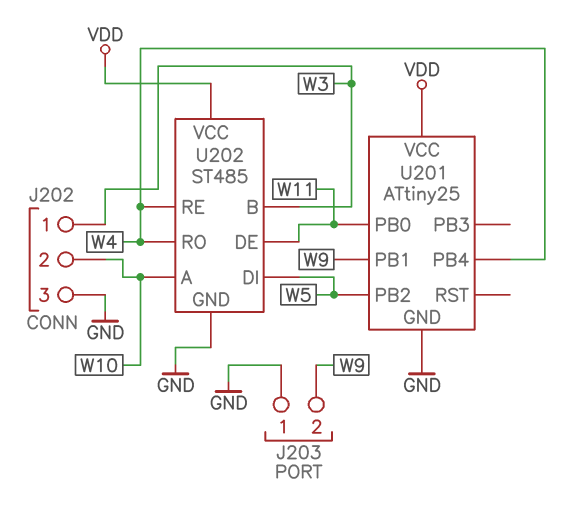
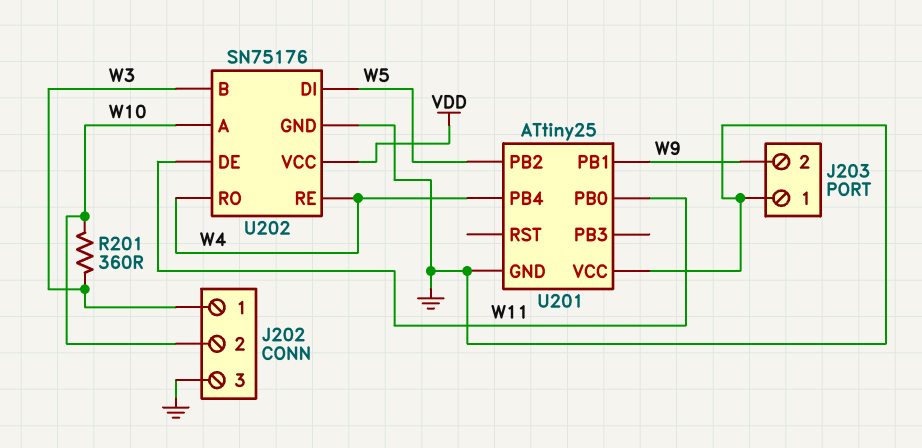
R201: none -> 360 (W3, W10)
U201 pin VCC: VDD -> GND
U202: ST485 -> SN75176

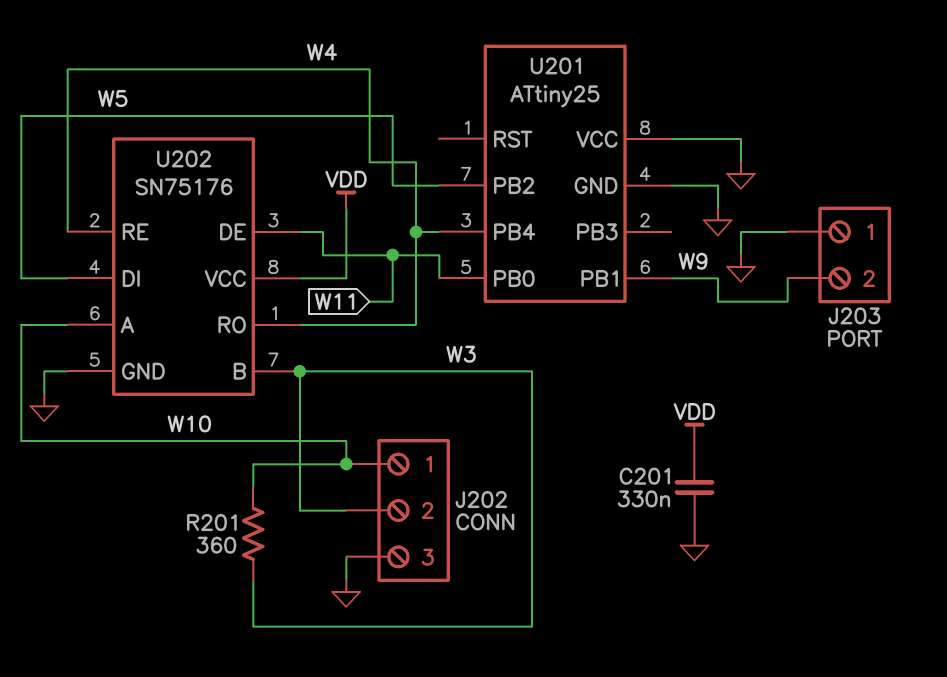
C201: none -> 330nF (GND, VDD)
J202 pin 1: W3 -> W10
J202 pin 2: W10 -> W3

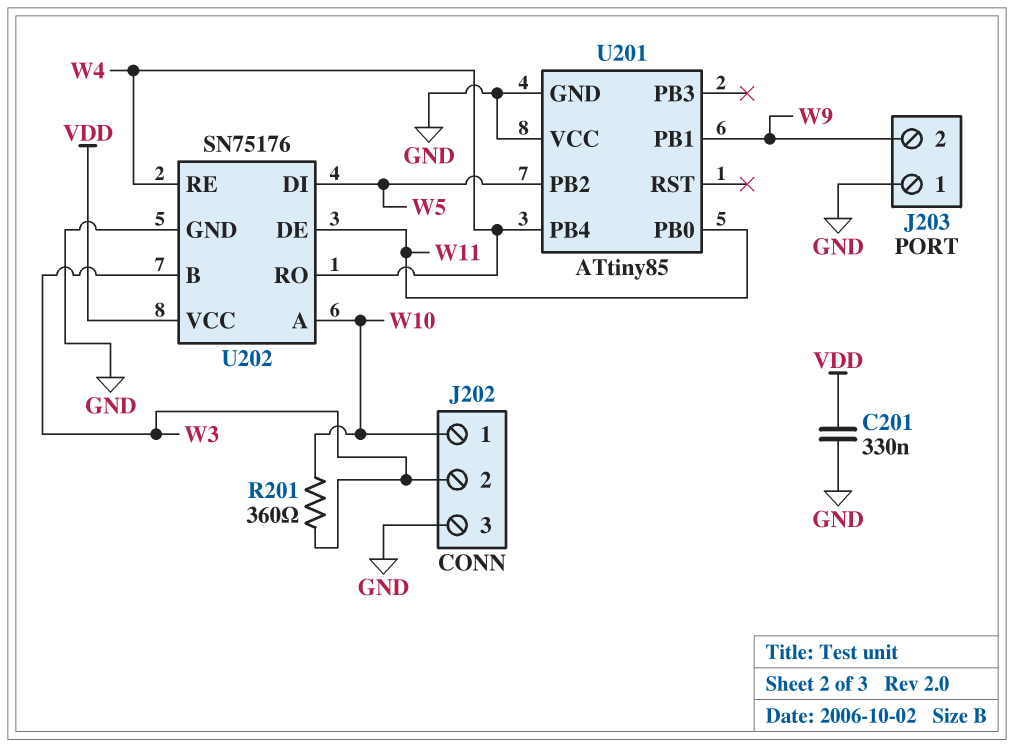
U201: ATtiny25 -> ATtiny85

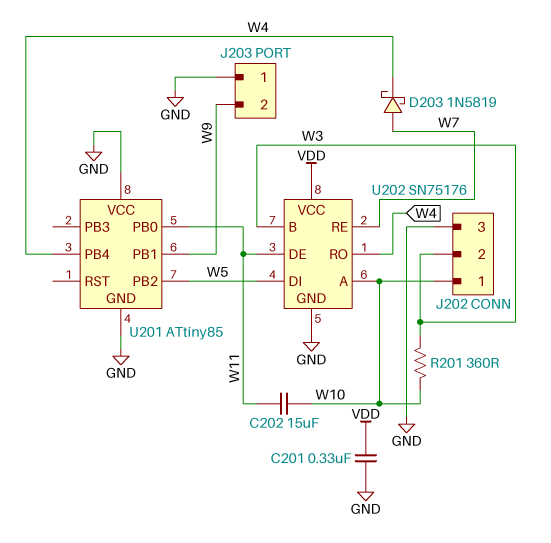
C202: none -> 15uF (W10, W11)
D203: none -> schottky 1N5819 (A W7, K W4)
U202 pin RE: W4 -> W7

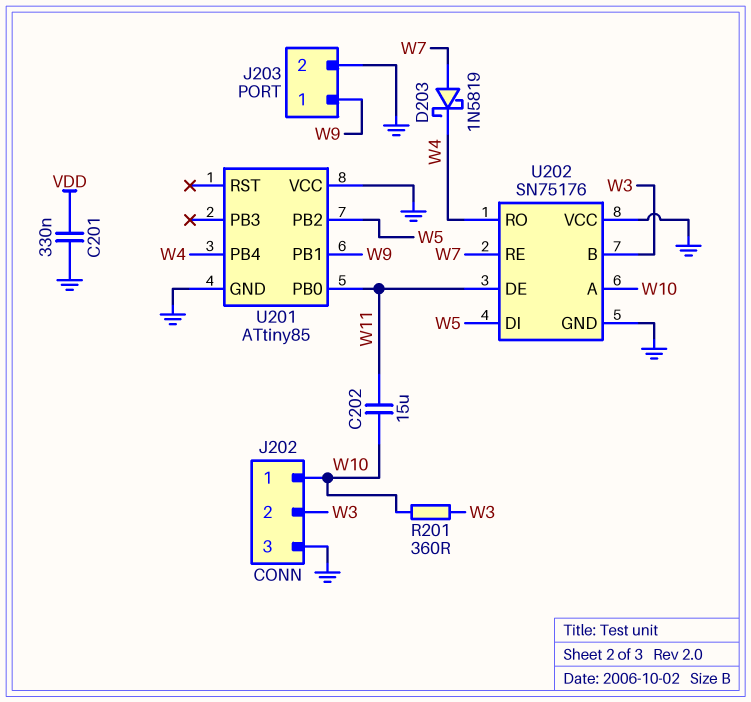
J203 pin 1: GND -> W9
J203 pin 2: W9 -> GND
U202 pin VCC: VDD -> GND

